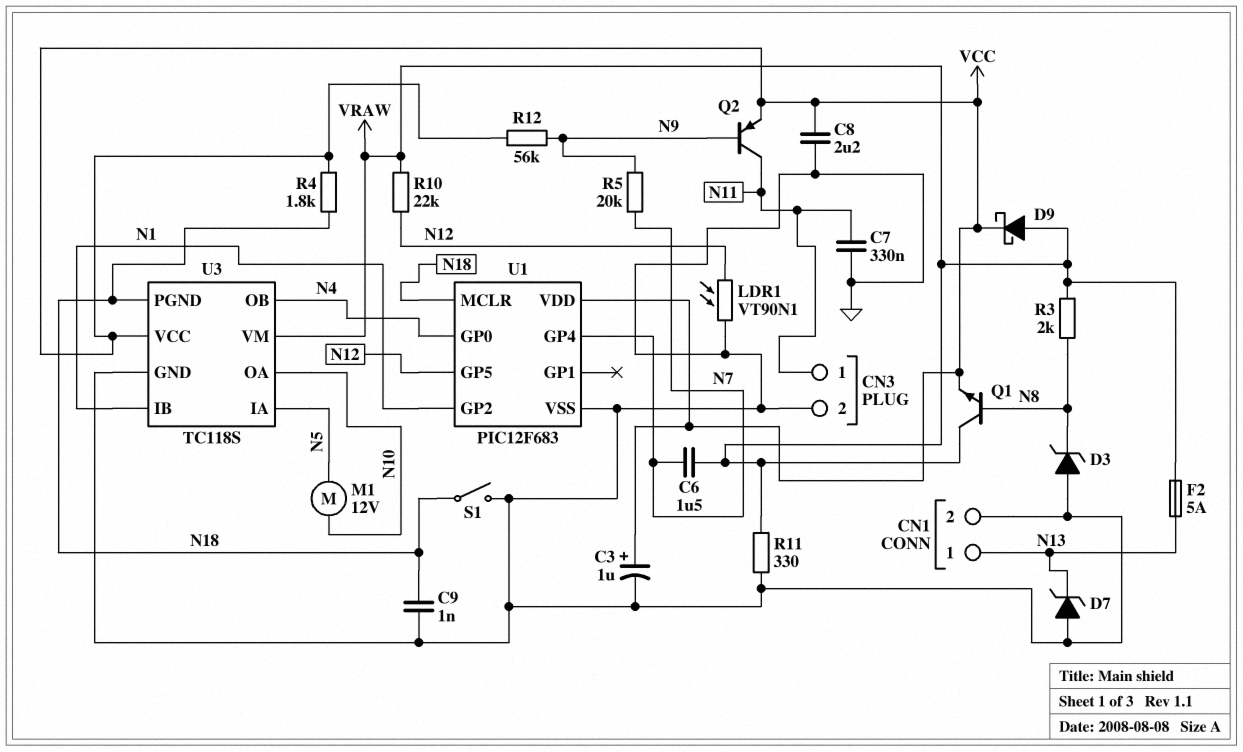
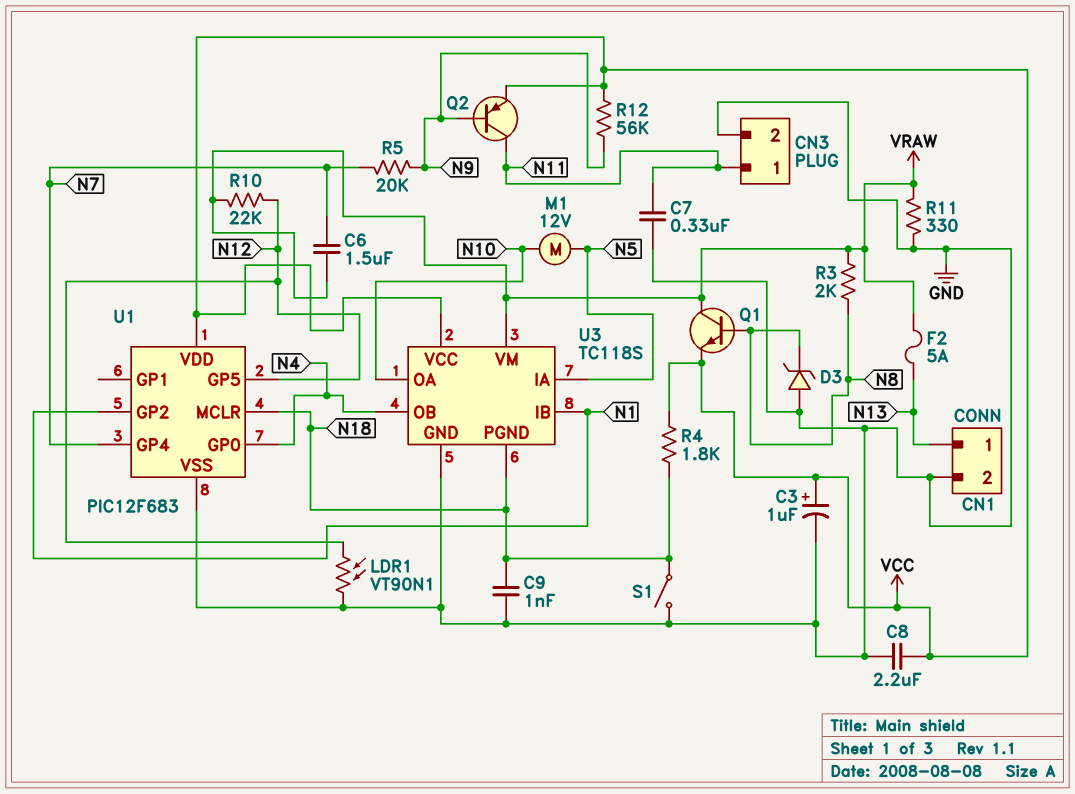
D7: zener (A GND, K N13) -> none
D9: schottky (A VRAW, K VCC) -> none

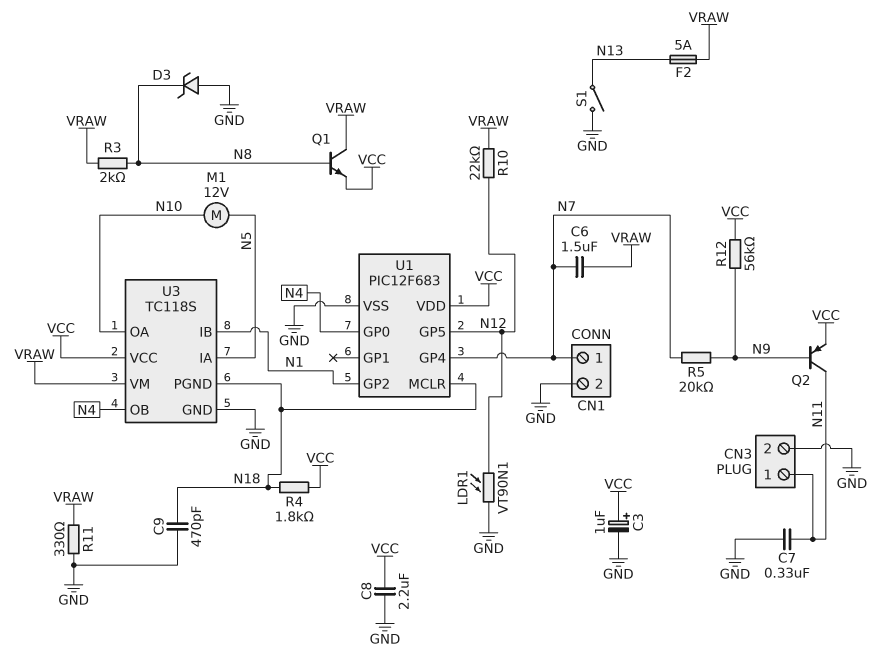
C9: 1nF (GND, N18) -> 470pF (GND, N18)
CN1 pin 1: N13 -> N7
S1: switch (GND, N18) -> switch (GND, N13)

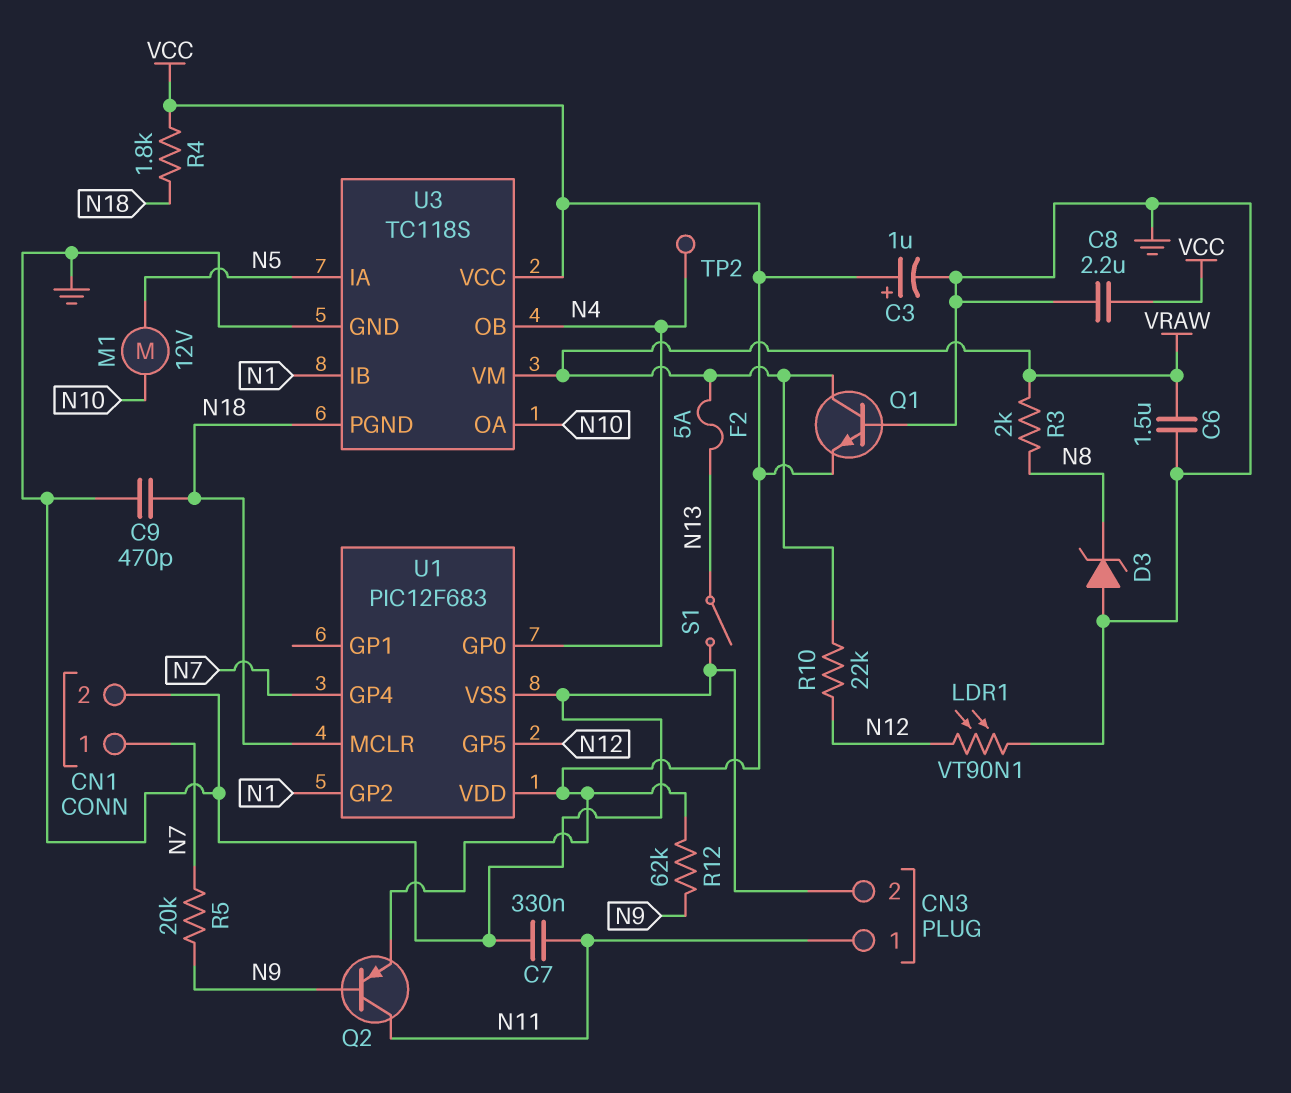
C6: 1.5uF (N7, VRAW) -> 1.5uF (GND, VRAW)
Q1: NPN (B N8, C VRAW, E VCC) -> NPN (B GND, C VRAW, E VCC)
R11: 330 (GND, VRAW) -> none
R12: 56k (N9, VCC) -> 62k (N9, VCC)
TP2: none -> test point (N4)

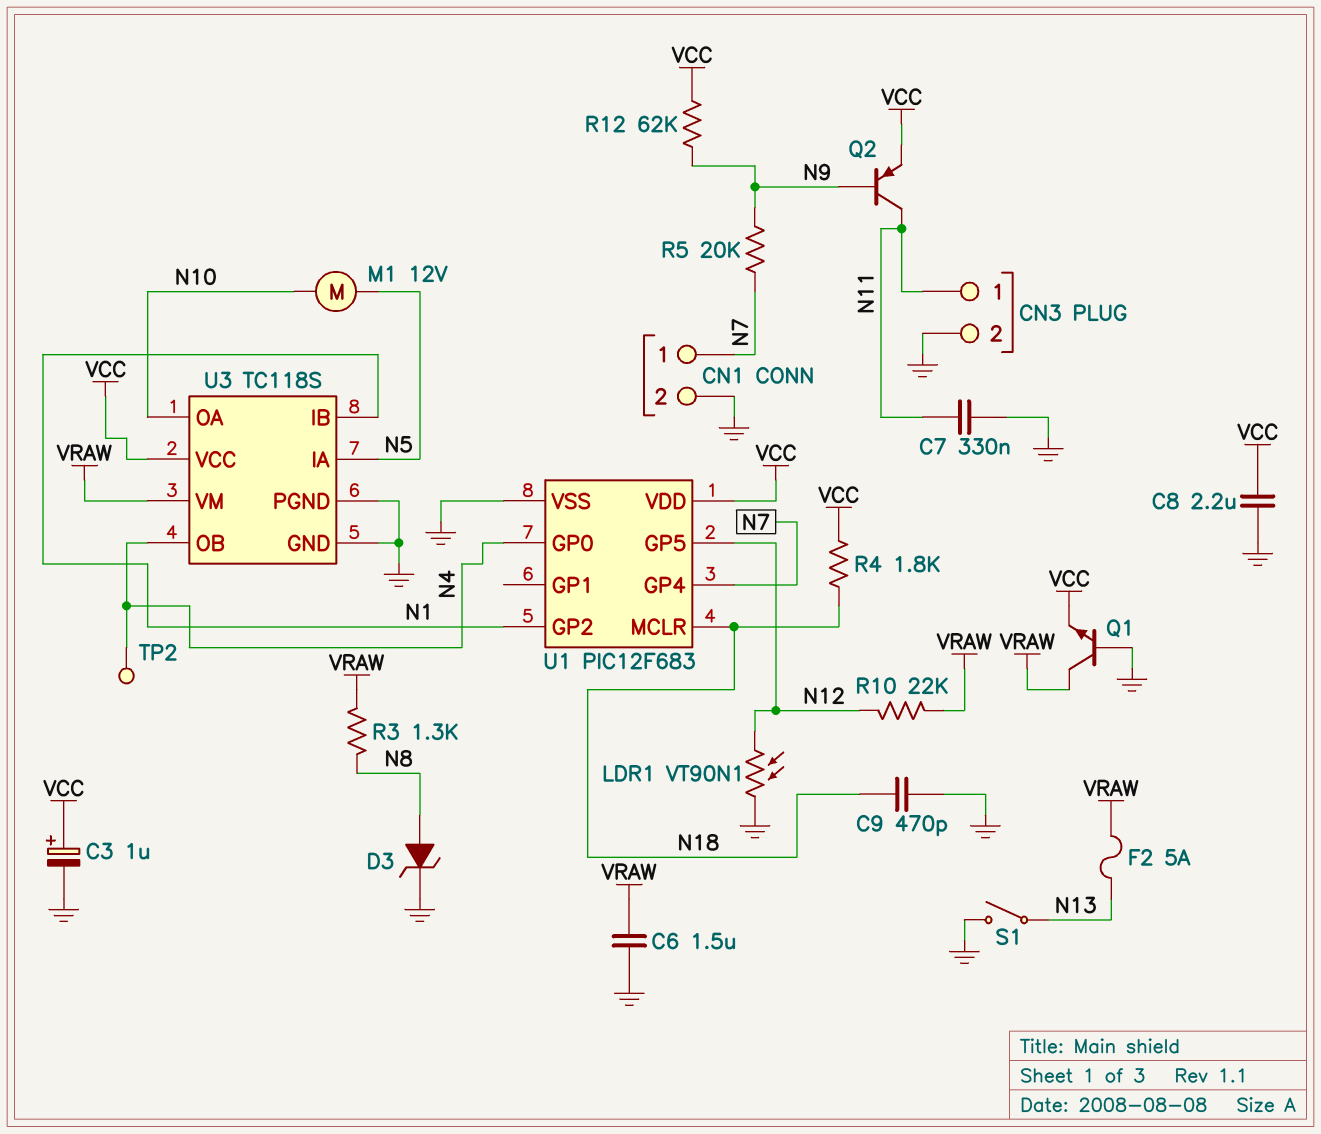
D3: zener (A GND, K N8) -> zener (A N8, K GND)
R3: 2k (N8, VRAW) -> 1.3k (N8, VRAW)
U3 pin PGND: N18 -> GND

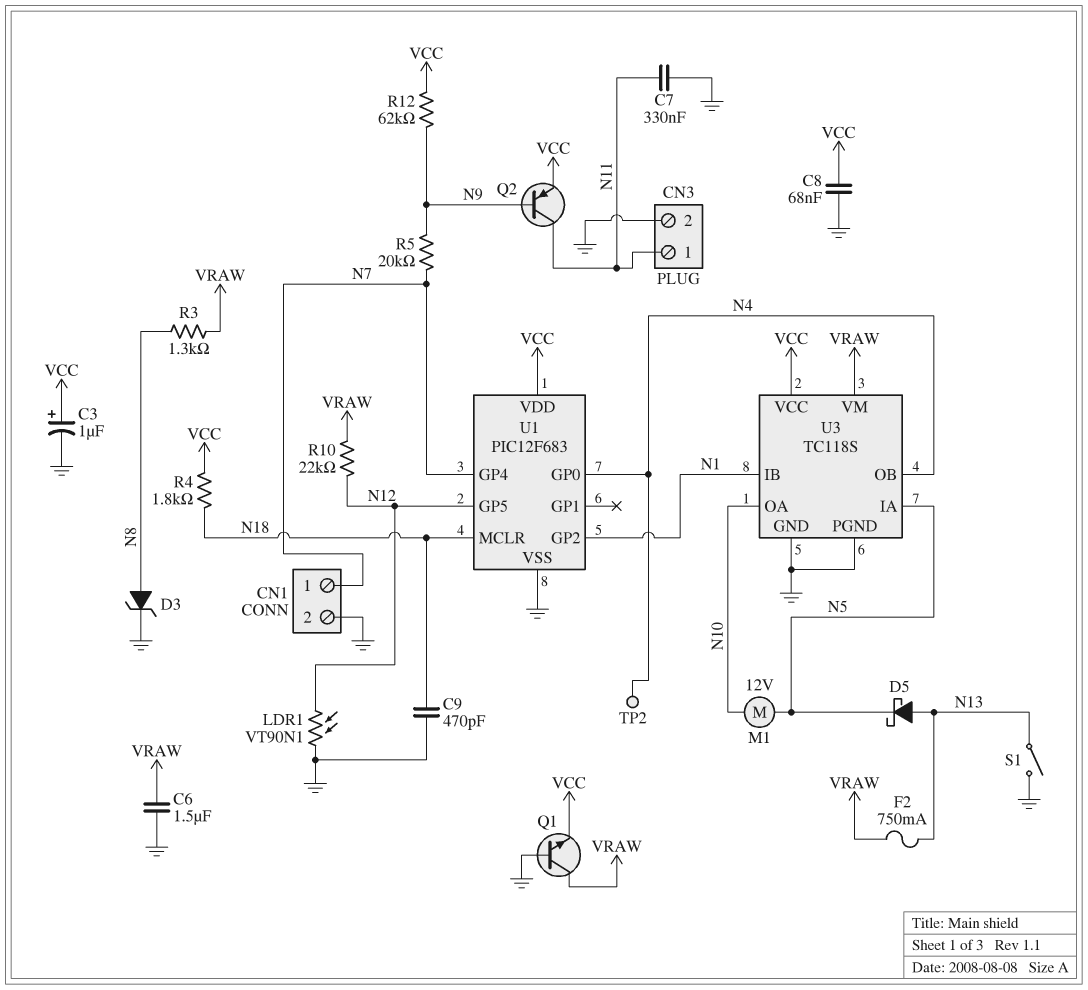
C8: 2.2uF (GND, VCC) -> 68nF (GND, VCC)
D5: none -> schottky (A N13, K N5)
F2: 5A (N13, VRAW) -> 750mA (N13, VRAW)

